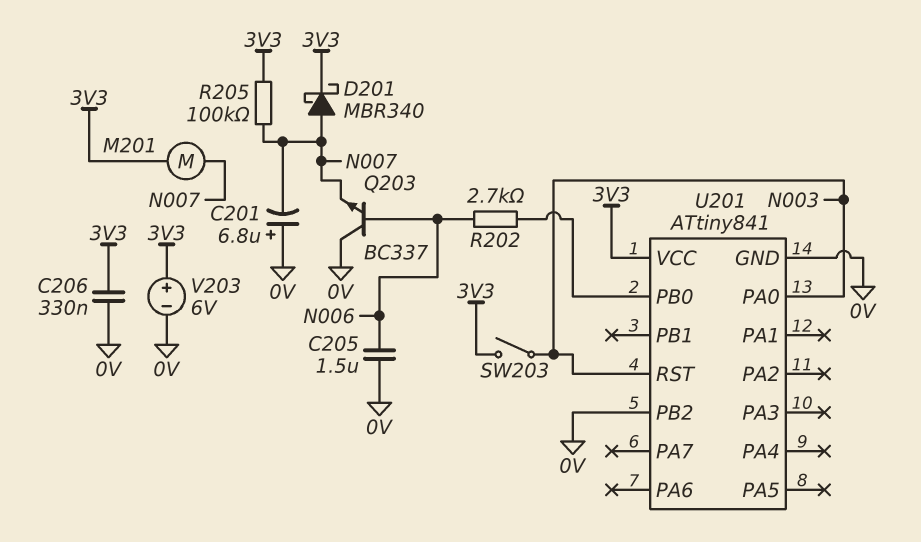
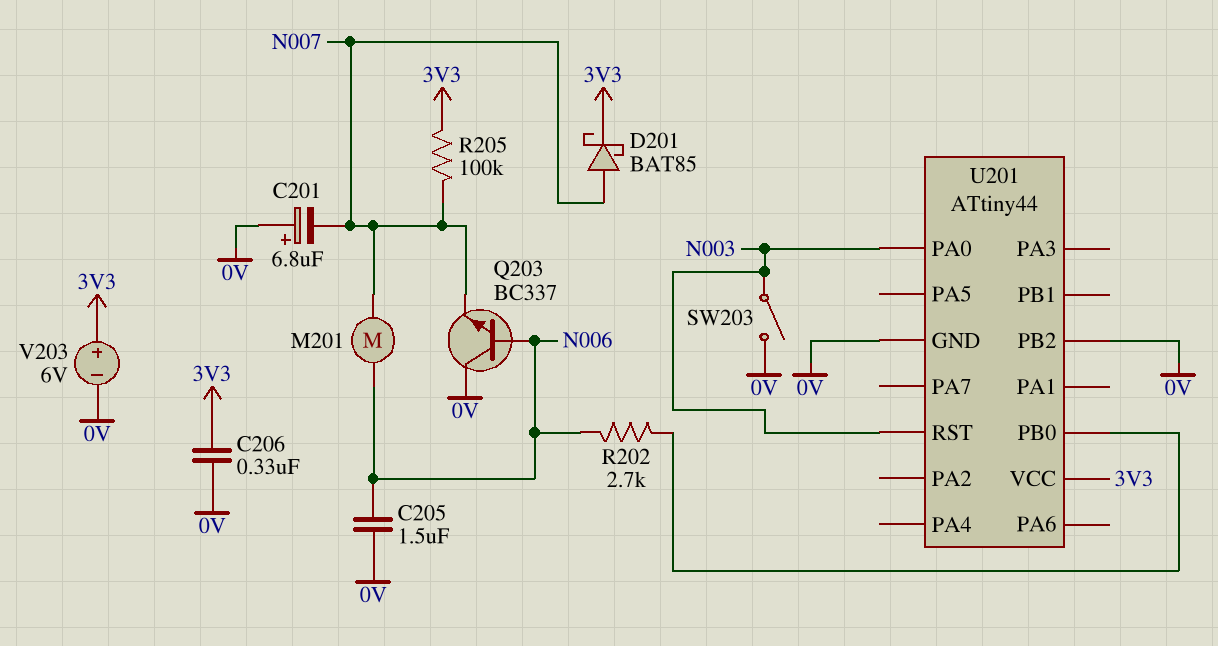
D201: schottky MBR340 (A N007, K 3V3) -> schottky BAT85 (A N007, K 3V3)
M201: motor (3V3, N007) -> motor (N006, N007)
SW203: switch (3V3, N003) -> switch (0V, N003)
U201: ATtiny841 -> ATtiny44

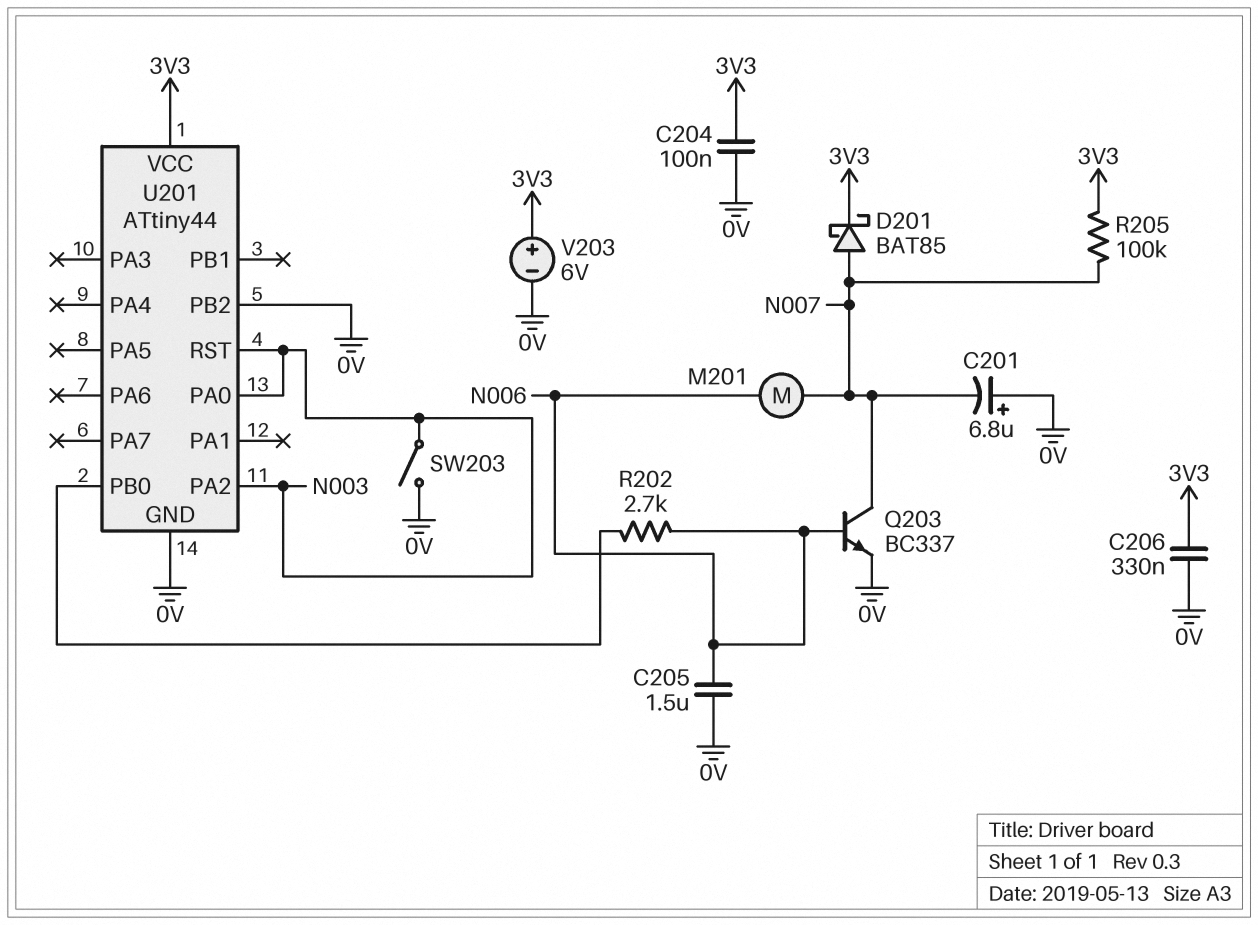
C204: none -> 100nF (0V, 3V3)
Q203: NPN BC337 (B N006, C 0V, E N007) -> NPN BC337 (B N006, C N007, E 0V)
U201 pin PA2: none -> N003

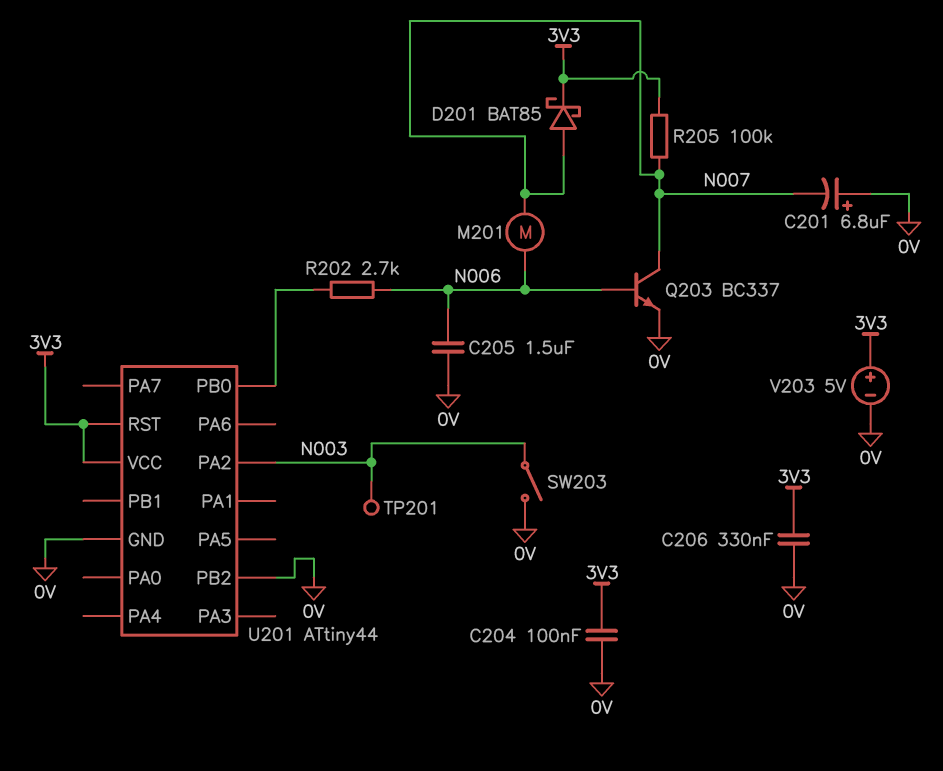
TP201: none -> test point (N003)
U201 pin PA0: N003 -> none
U201 pin RST: N003 -> 3V3
V203: 6V (plus 3V3, minus 0V) -> 5V (plus 3V3, minus 0V)

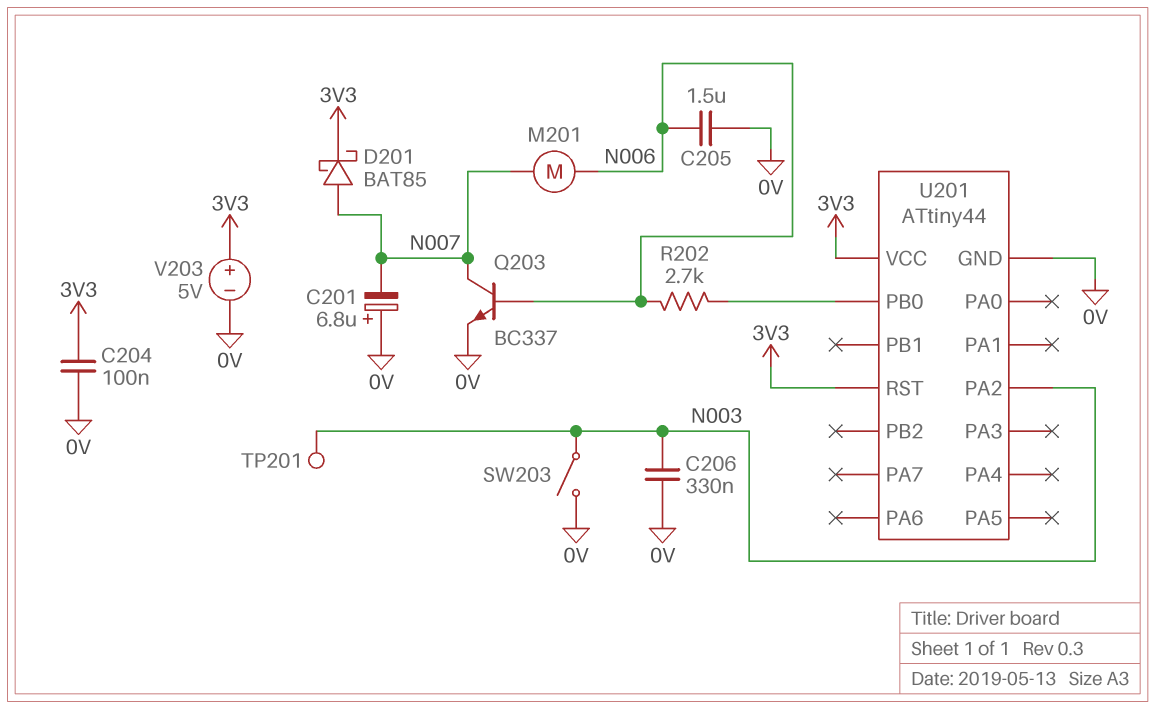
C206: 330nF (0V, 3V3) -> 330nF (0V, N003)
R205: 100k (3V3, N007) -> none
U201 pin PB2: 0V -> none

